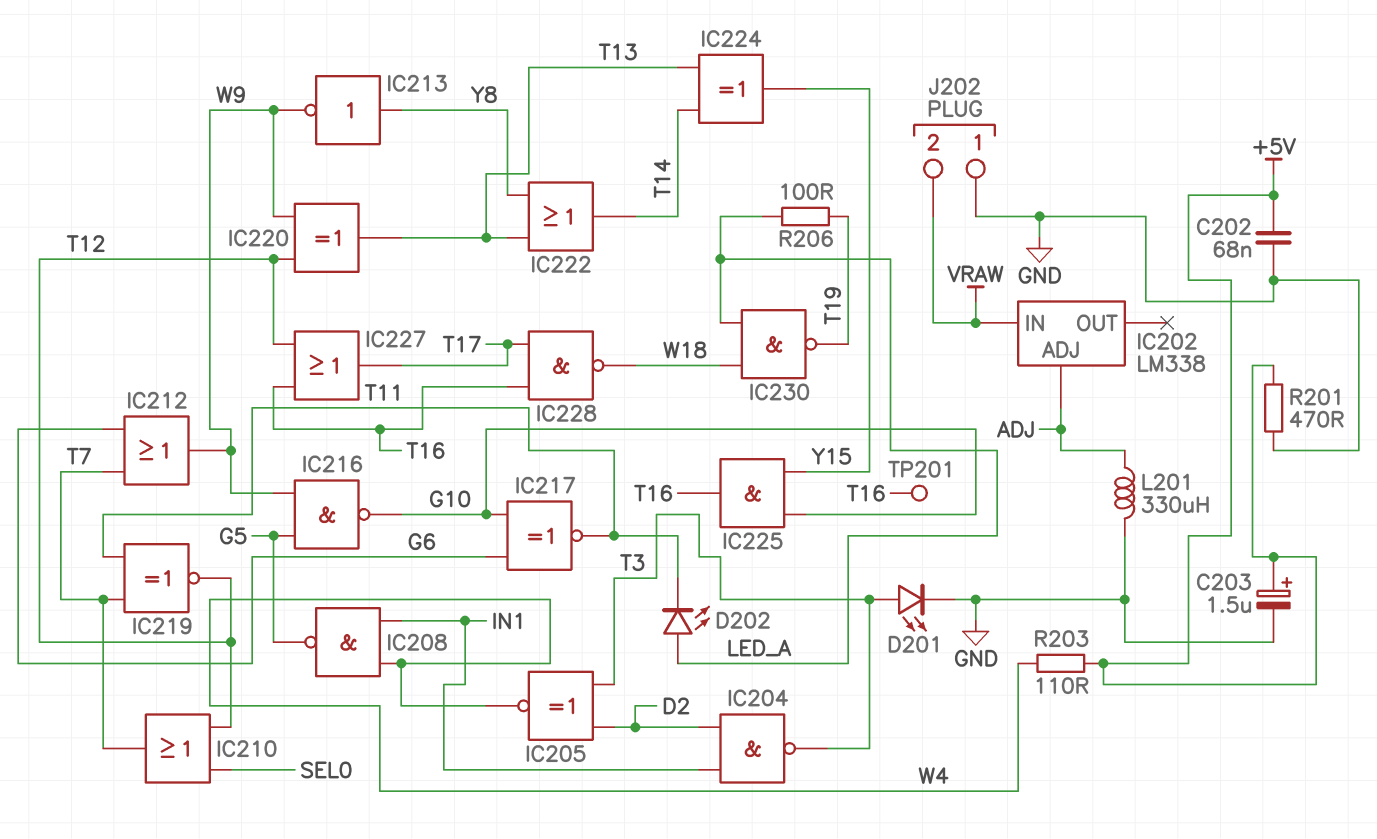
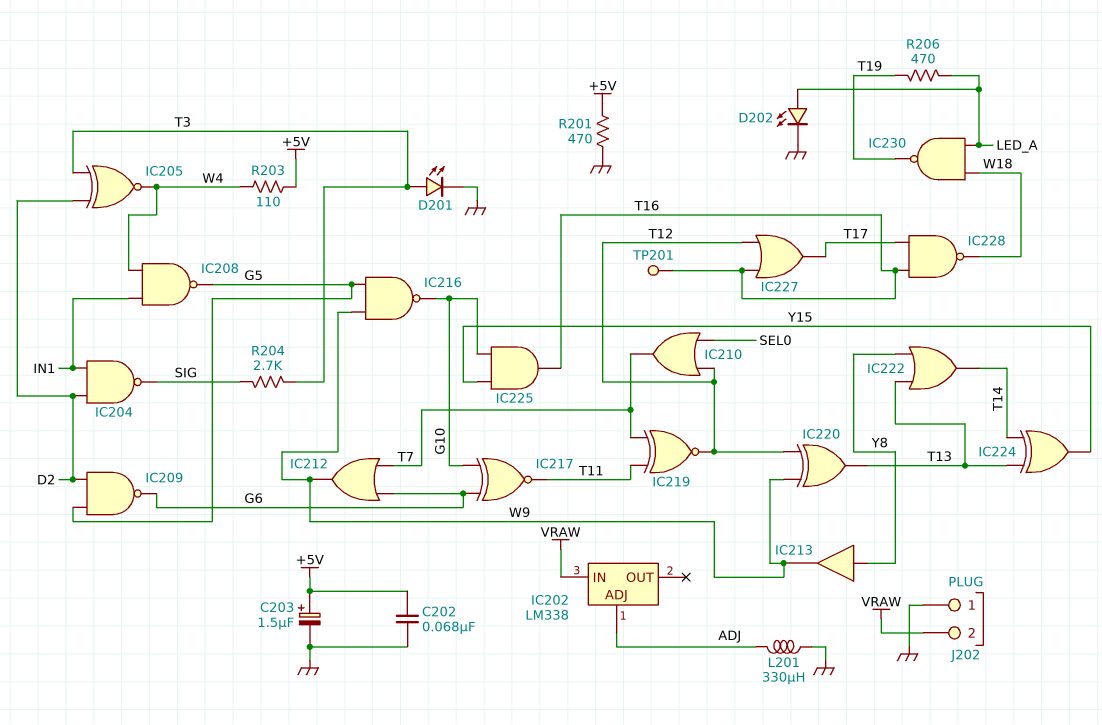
D202: LED (A LED_A, K T11) -> LED (A LED_A, K GND)
IC204: NAND (in D2, in IN1, out T3) -> NAND (in D2, in IN1, out SIG)
IC209: none -> NAND (in D2, in G5, out G6)
IC213: NOT (in Y8, out W9) -> buffer (in Y8, out W9)
R204: none -> 2.7k (SIG, T3)
R206: 100 (LED_A, T19) -> 470 (LED_A, T19)

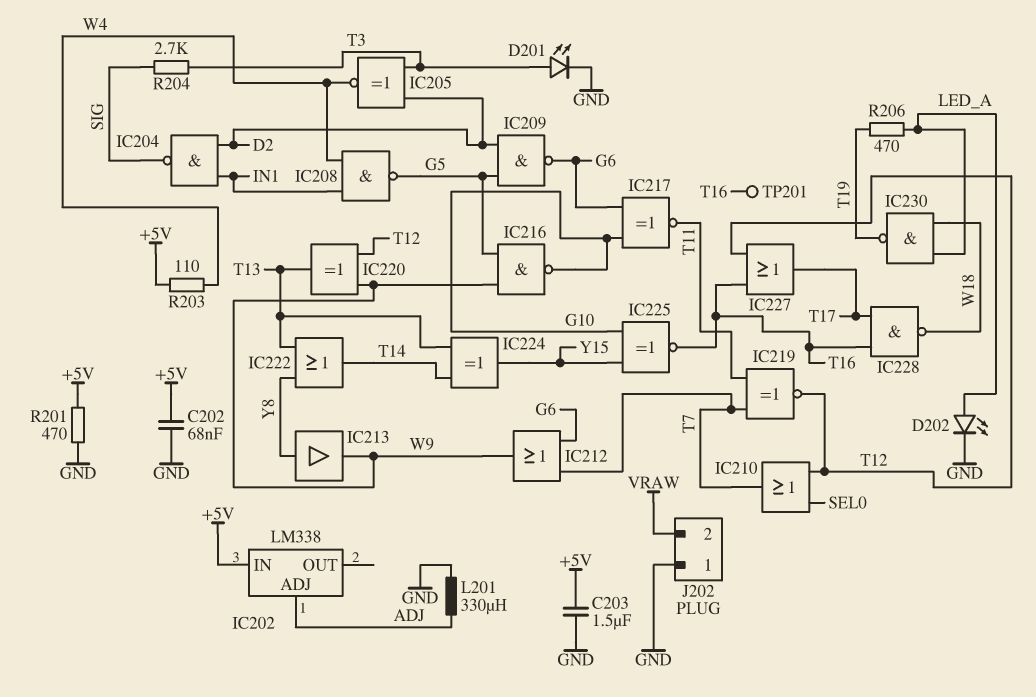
C203: 1.5uF (plus +5V, minus GND) -> 1.5uF (+5V, GND)
IC202 pin IN: VRAW -> +5V
IC225: AND (in G10, in Y15, out T16) -> XNOR (in G10, in Y15, out T16)

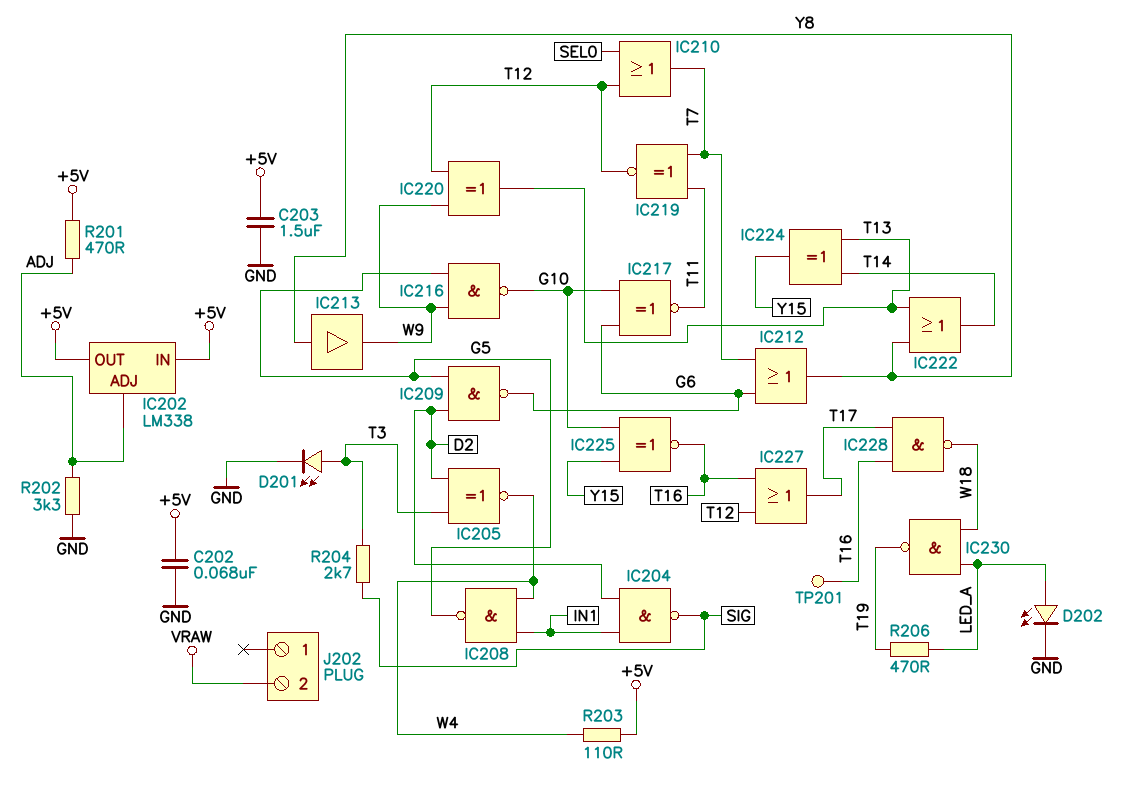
IC202 pin OUT: none -> +5V
IC212: OR (in G6, in T7, out W9) -> OR (in G6, in T7, out Y8)
J202 pin 1: GND -> none
L201: 330uH (ADJ, GND) -> none
R201: 470 (+5V, GND) -> 470 (+5V, ADJ)
R202: none -> 3.3k (ADJ, GND)

